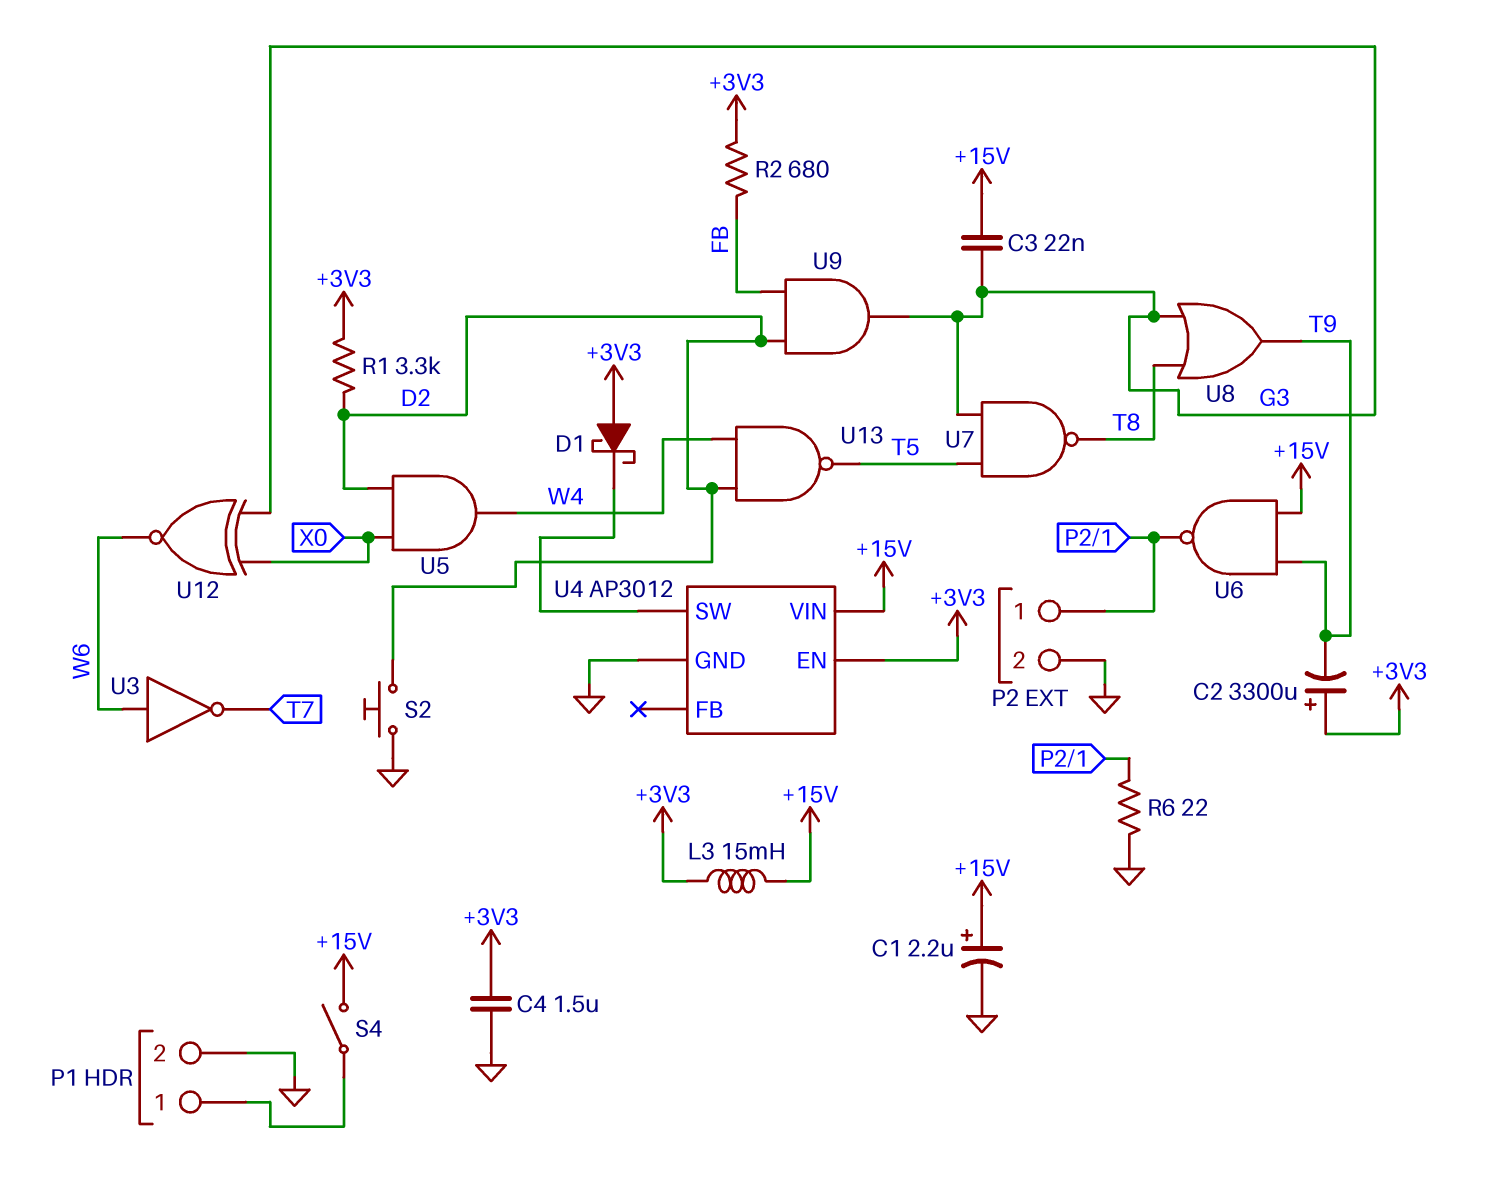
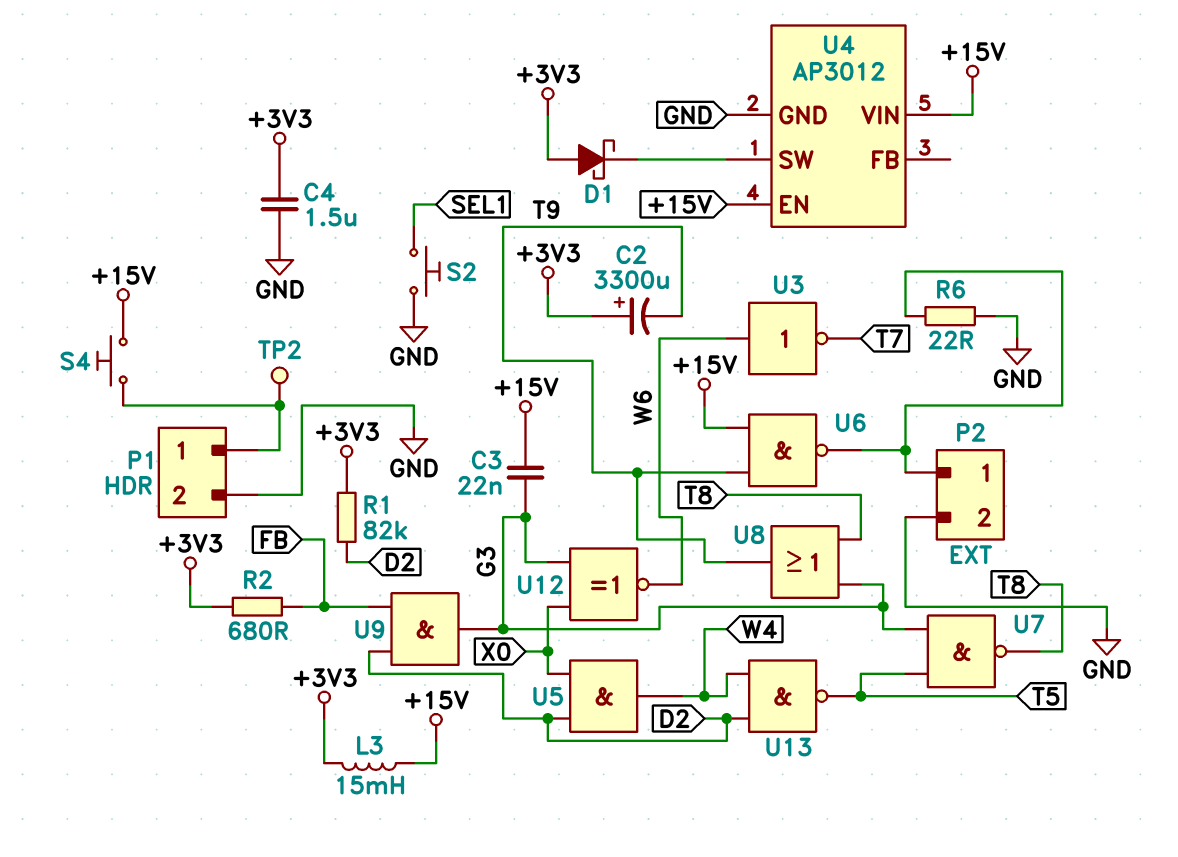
C1: 2.2uF (plus +15V, minus GND) -> none
R1: 3.3k (+3V3, D2) -> 82k (+3V3, D2)
S2: button (D2, GND) -> button (GND, SEL1)
S4: switch (+15V, P1/1) -> button (+15V, P1/1)
TP2: none -> test point (P1/1)
U4 pin EN: +3V3 -> +15V

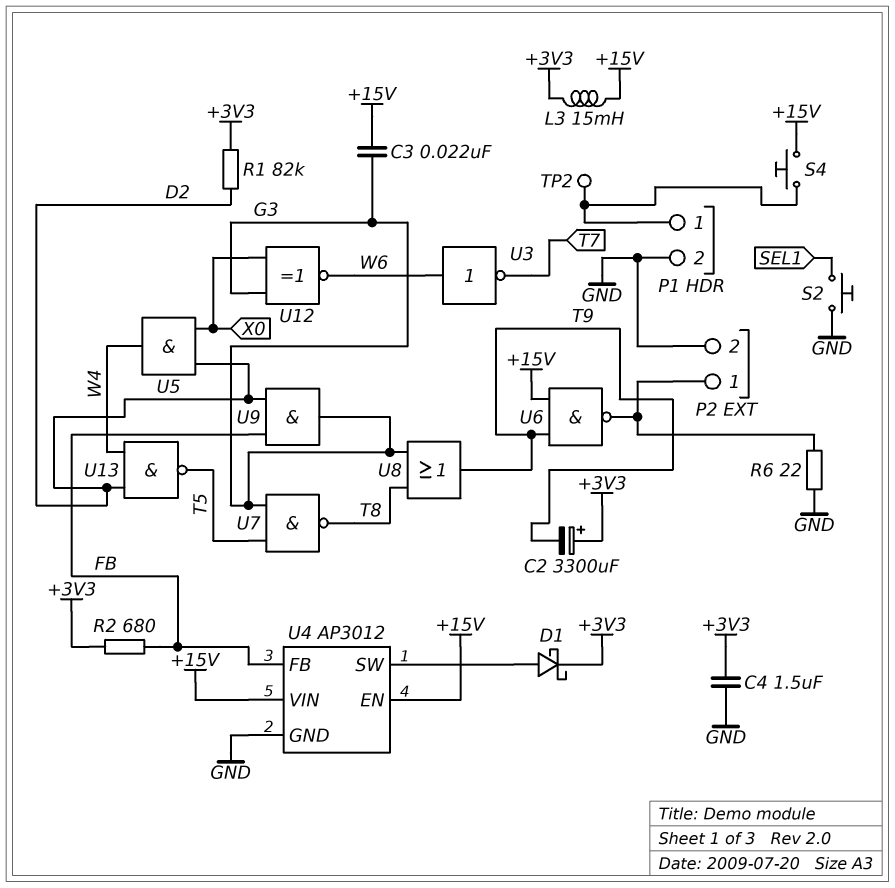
D1: schottky (A +3V3, K U4/SW) -> schottky (A U4/SW, K +3V3)
U4 pin FB: none -> FB

